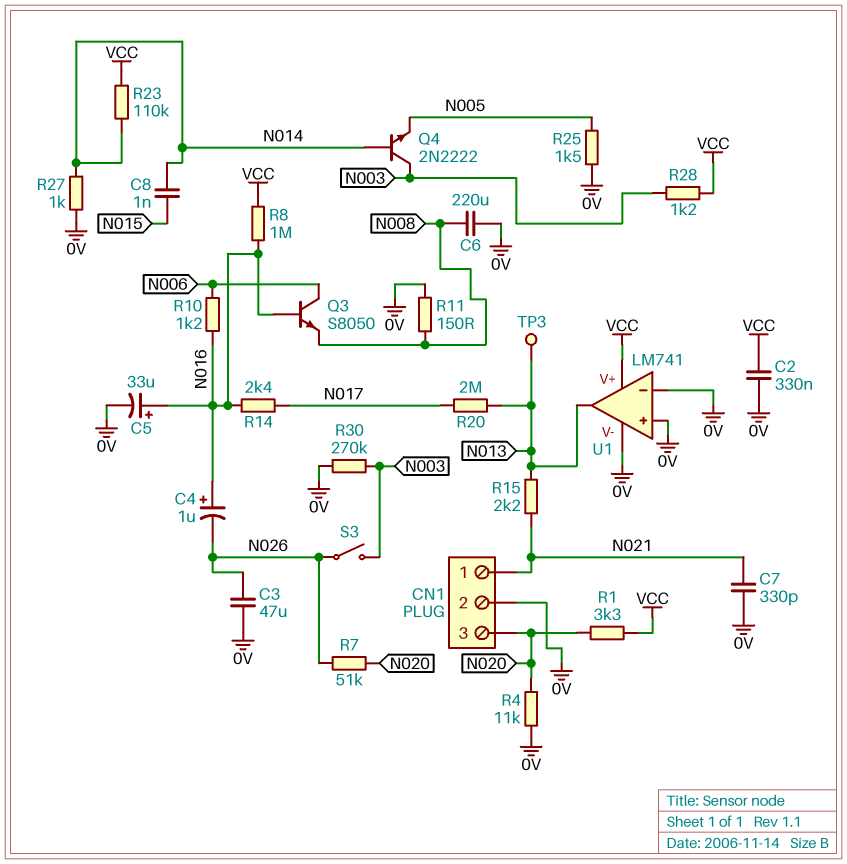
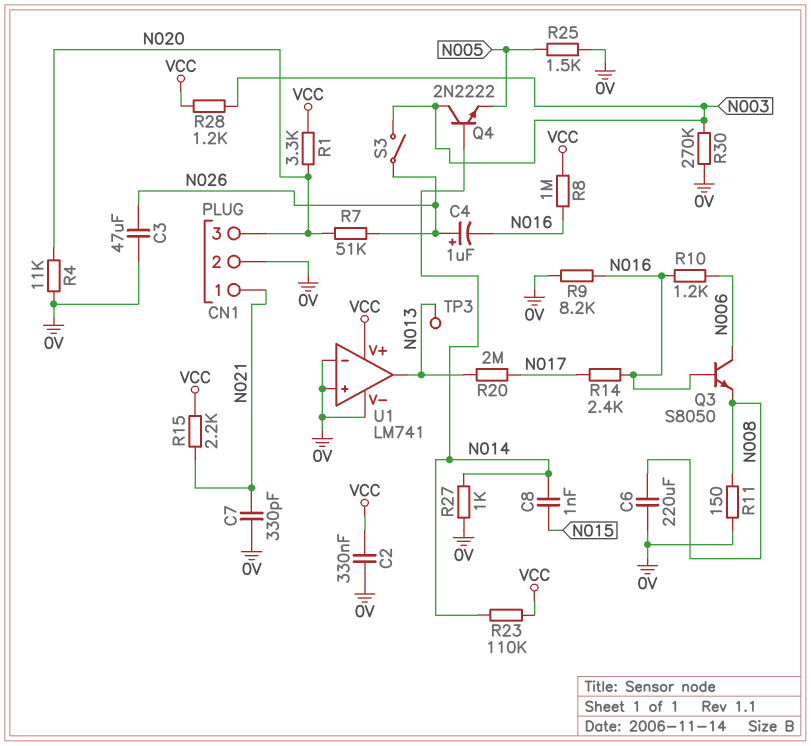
C4: 1uF (plus N016, minus N026) -> 1uF (plus N026, minus N016)
C5: 33uF (plus N016, minus 0V) -> none
R9: none -> 8.2k (0V, N016)
R15: 2.2k (N013, N021) -> 2.2k (N021, VCC)

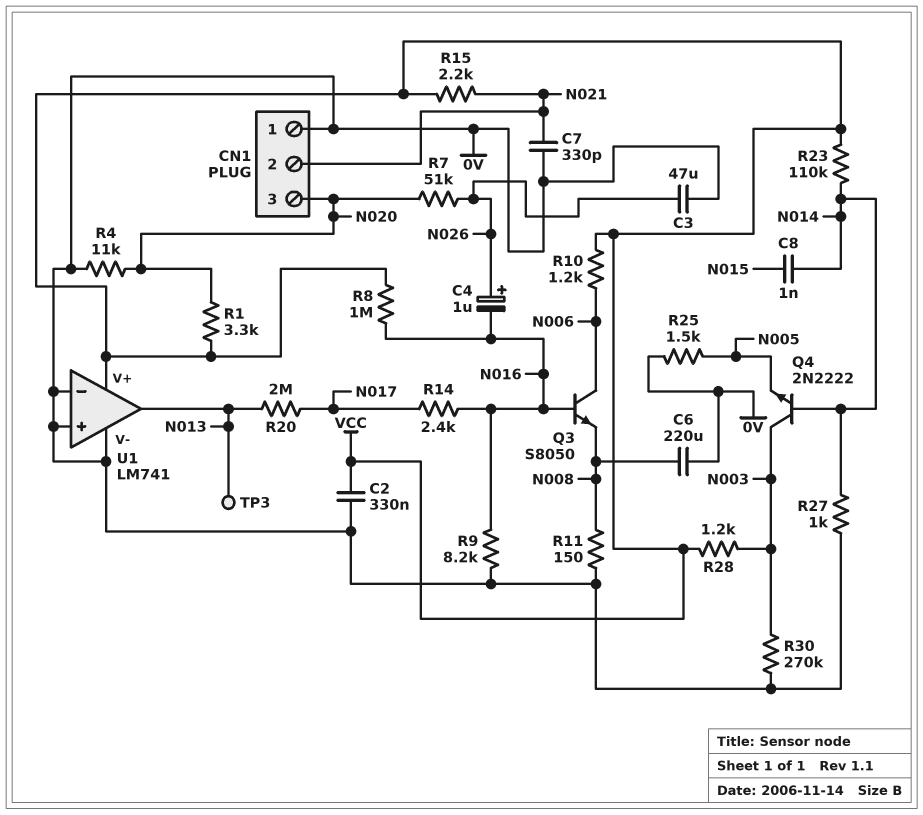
CN1 pin 1: N021 -> 0V
CN1 pin 2: 0V -> N021
R10: 1.2k (N006, N016) -> 1.2k (N006, VCC)
S3: switch (N003, N026) -> none

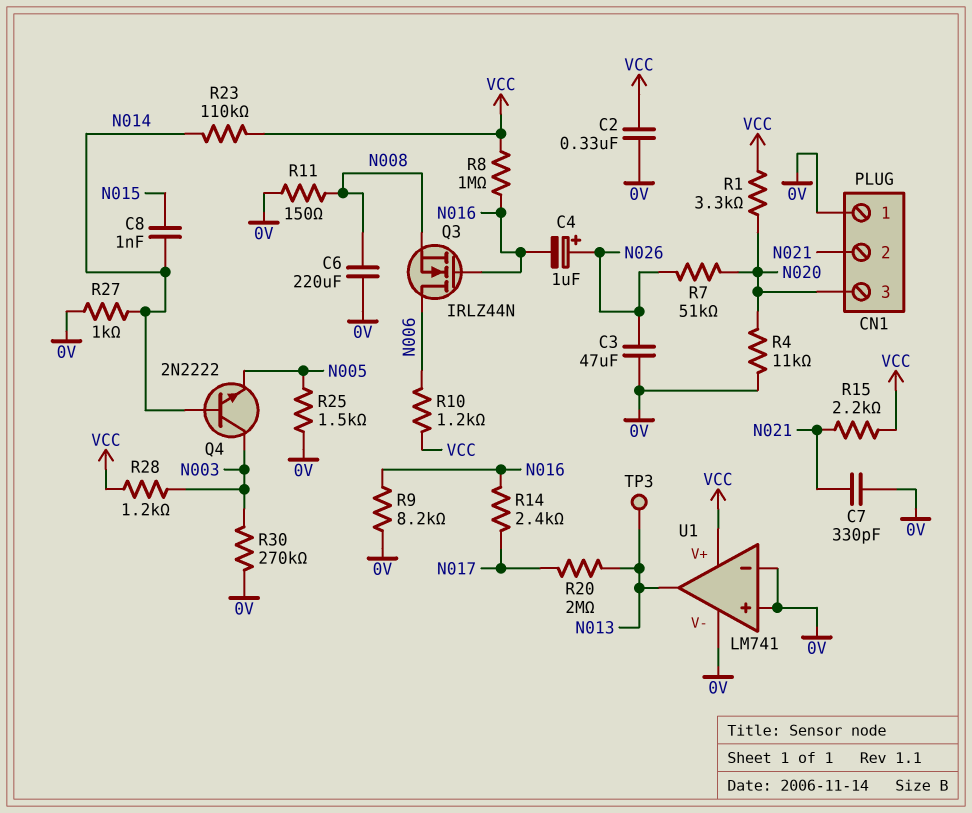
Q3: NPN S8050 (B N016, C N006, E N008) -> NMOS IRLZ44N (G N016, D N006, S N008)

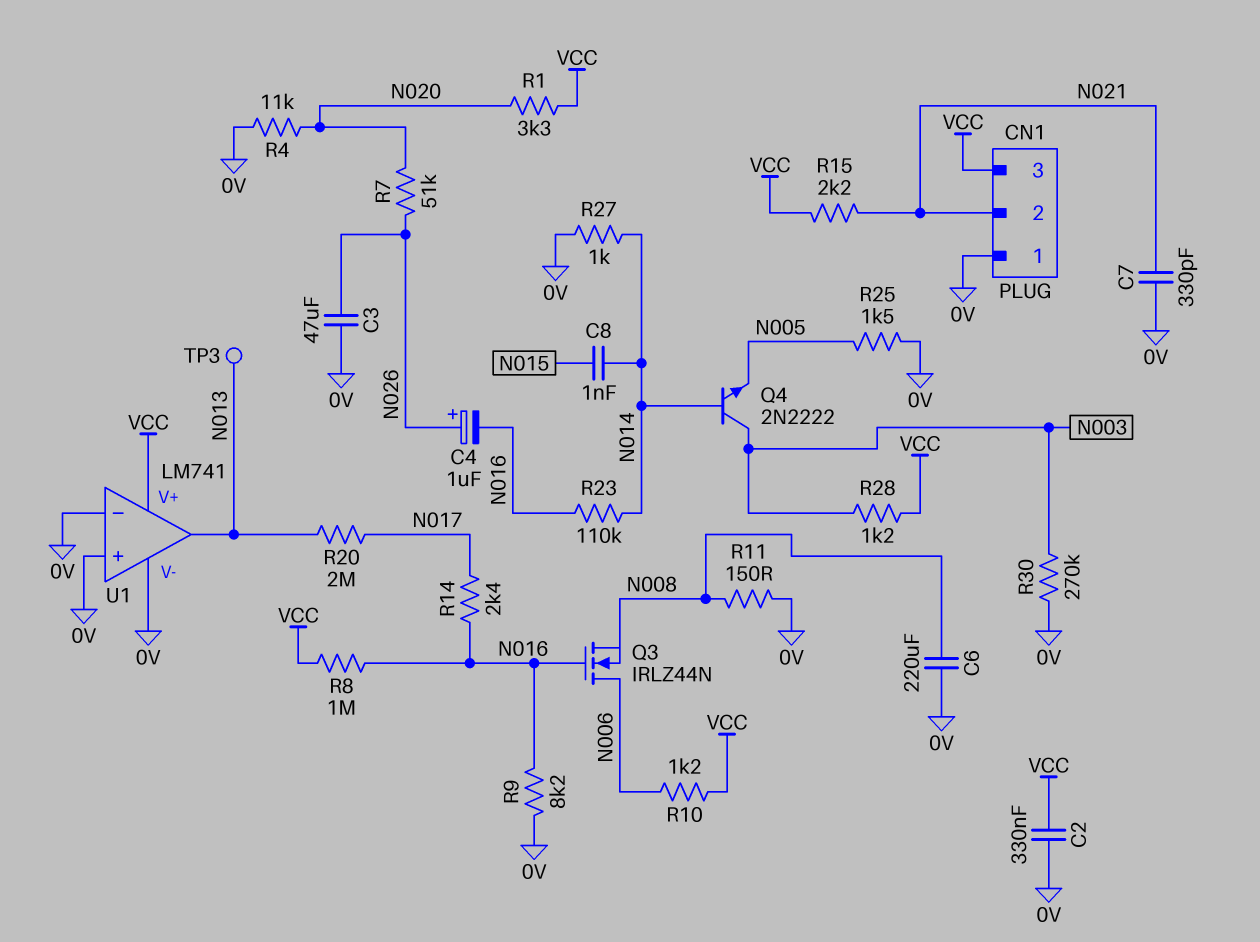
CN1 pin 3: N020 -> VCC
R23: 110k (N014, VCC) -> 110k (N014, N016)

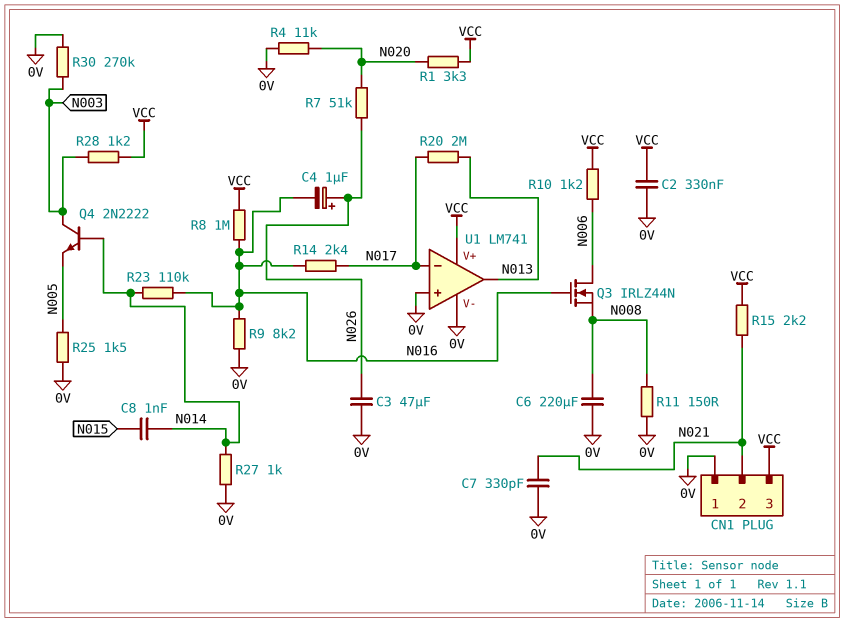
TP3: test point (N013) -> none
U1 pin in-: 0V -> N017

